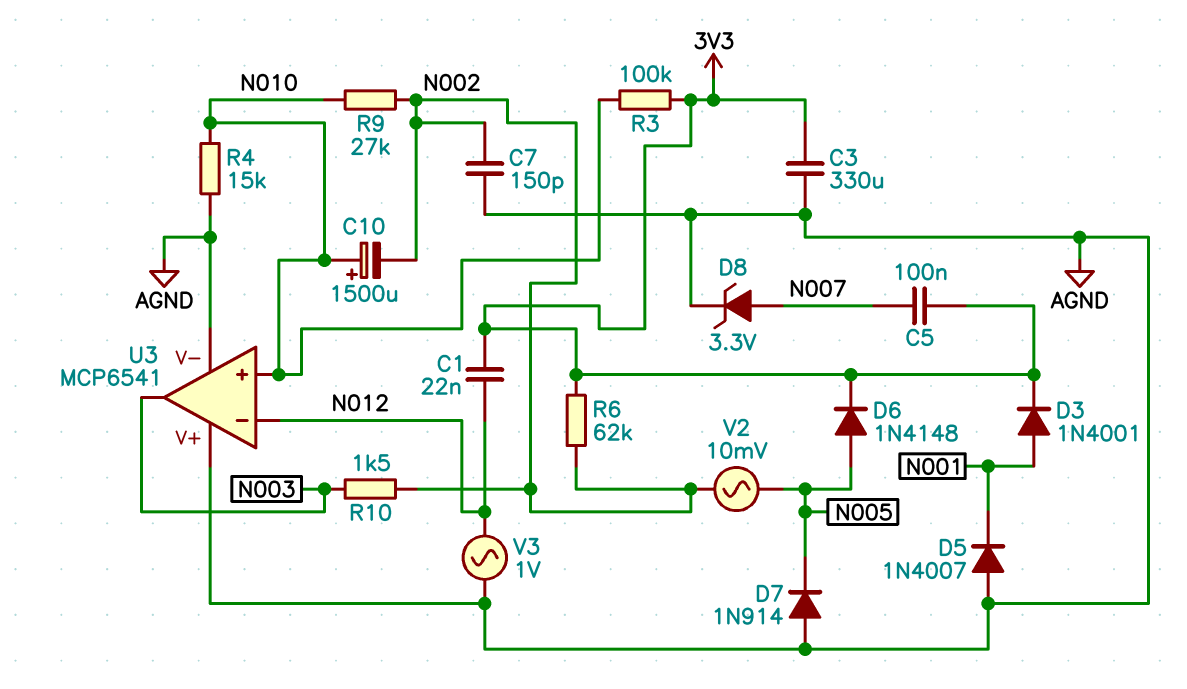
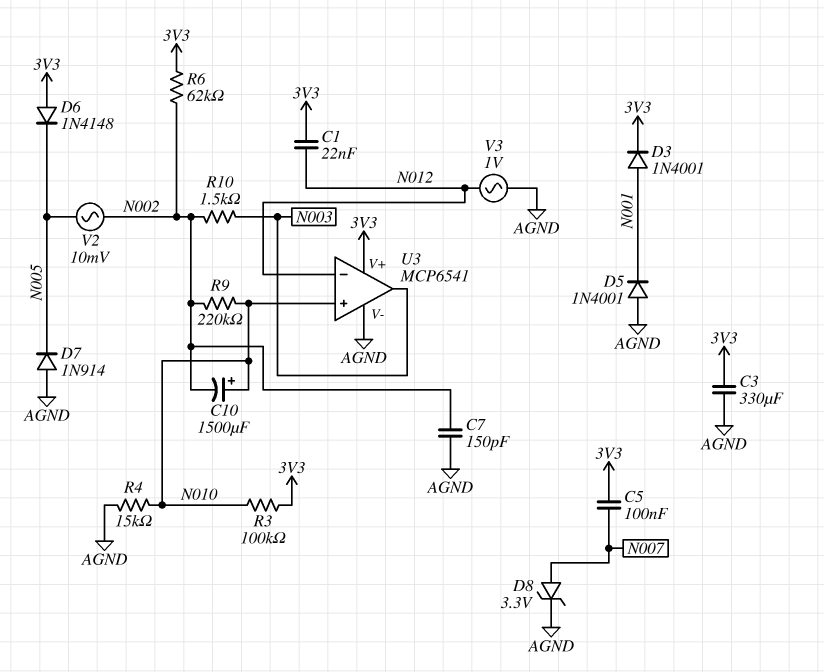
D5: diode 1N4007 (A AGND, K N001) -> diode 1N4001 (A AGND, K N001)
D6: diode 1N4148 (A N005, K 3V3) -> diode 1N4148 (A 3V3, K N005)
R9: 27k (N002, N010) -> 220k (N002, N010)
U3 pin V+: AGND -> 3V3

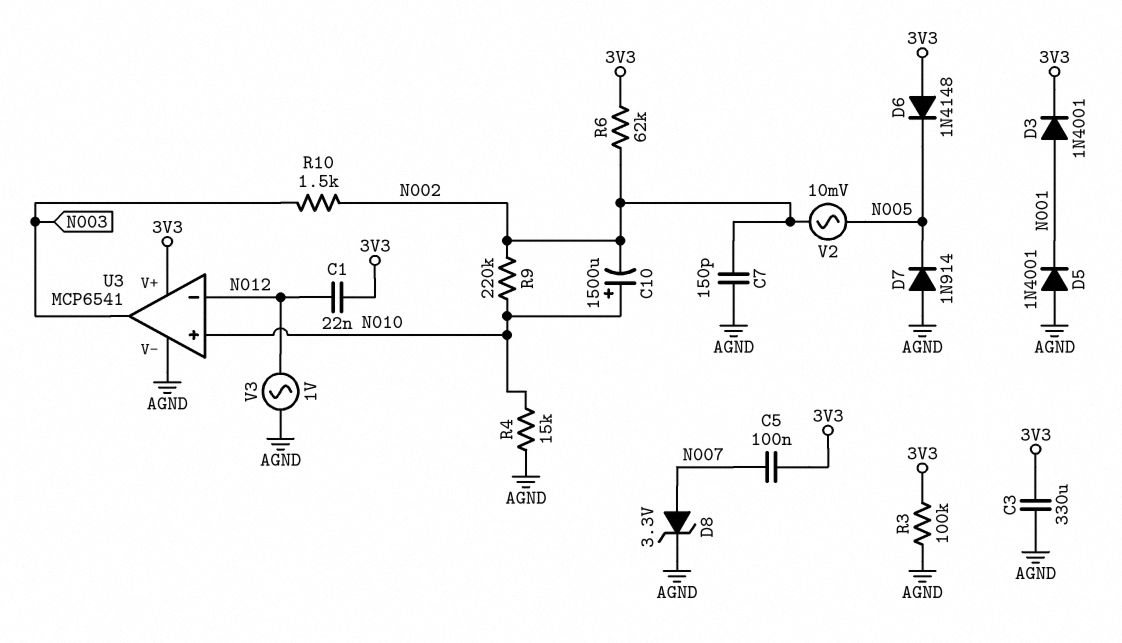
R3: 100k (3V3, N010) -> 100k (3V3, AGND)

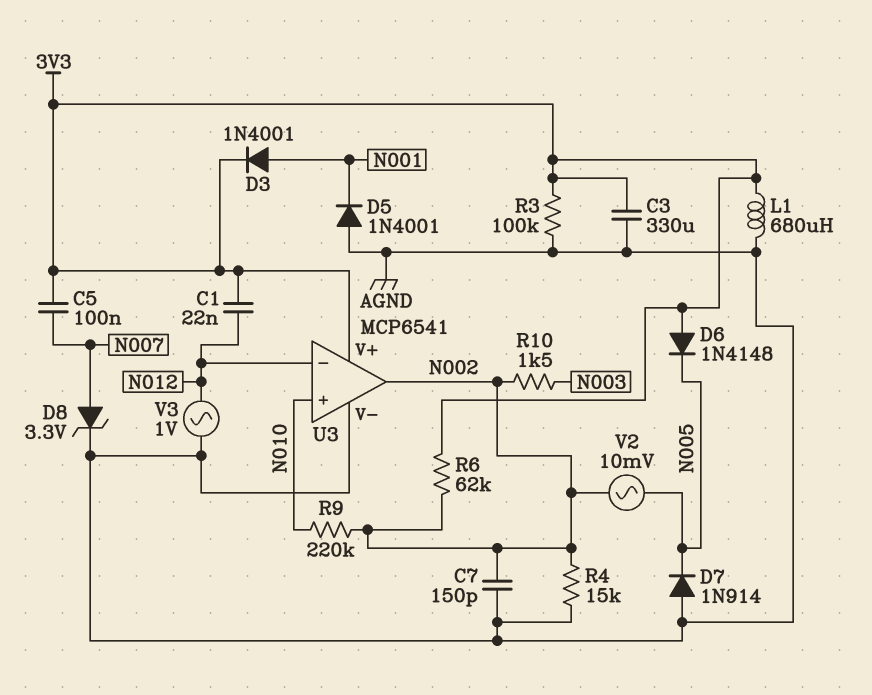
C10: 1500uF (plus N010, minus N002) -> none
L1: none -> 680uH (3V3, AGND)
R4: 15k (AGND, N010) -> 15k (AGND, N002)
U3 pin out: N003 -> N002

